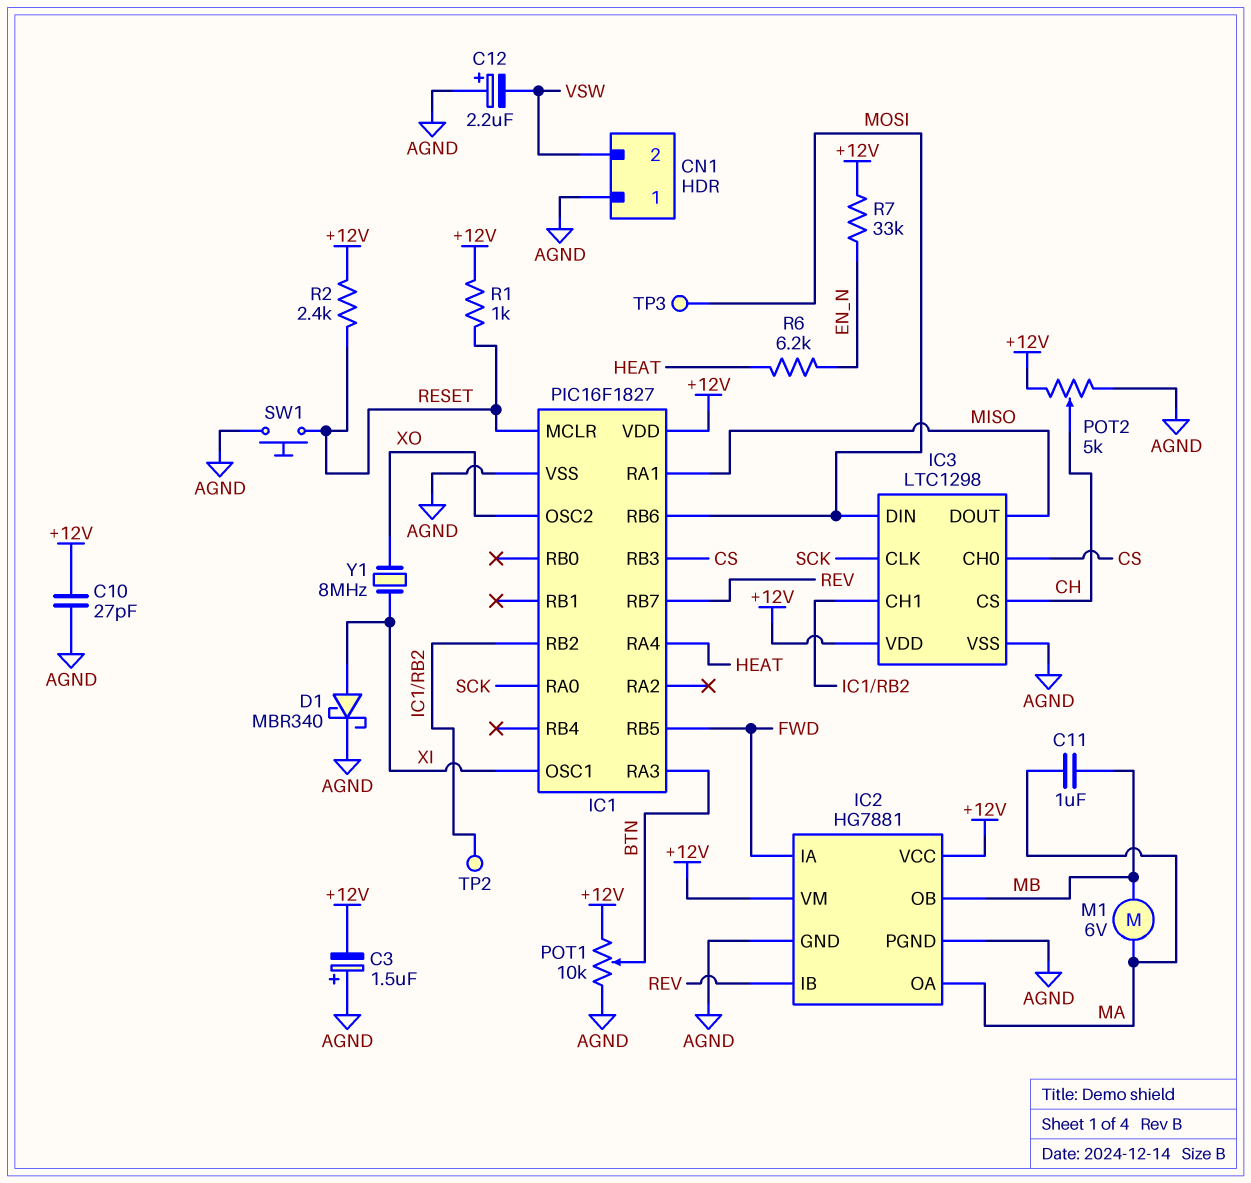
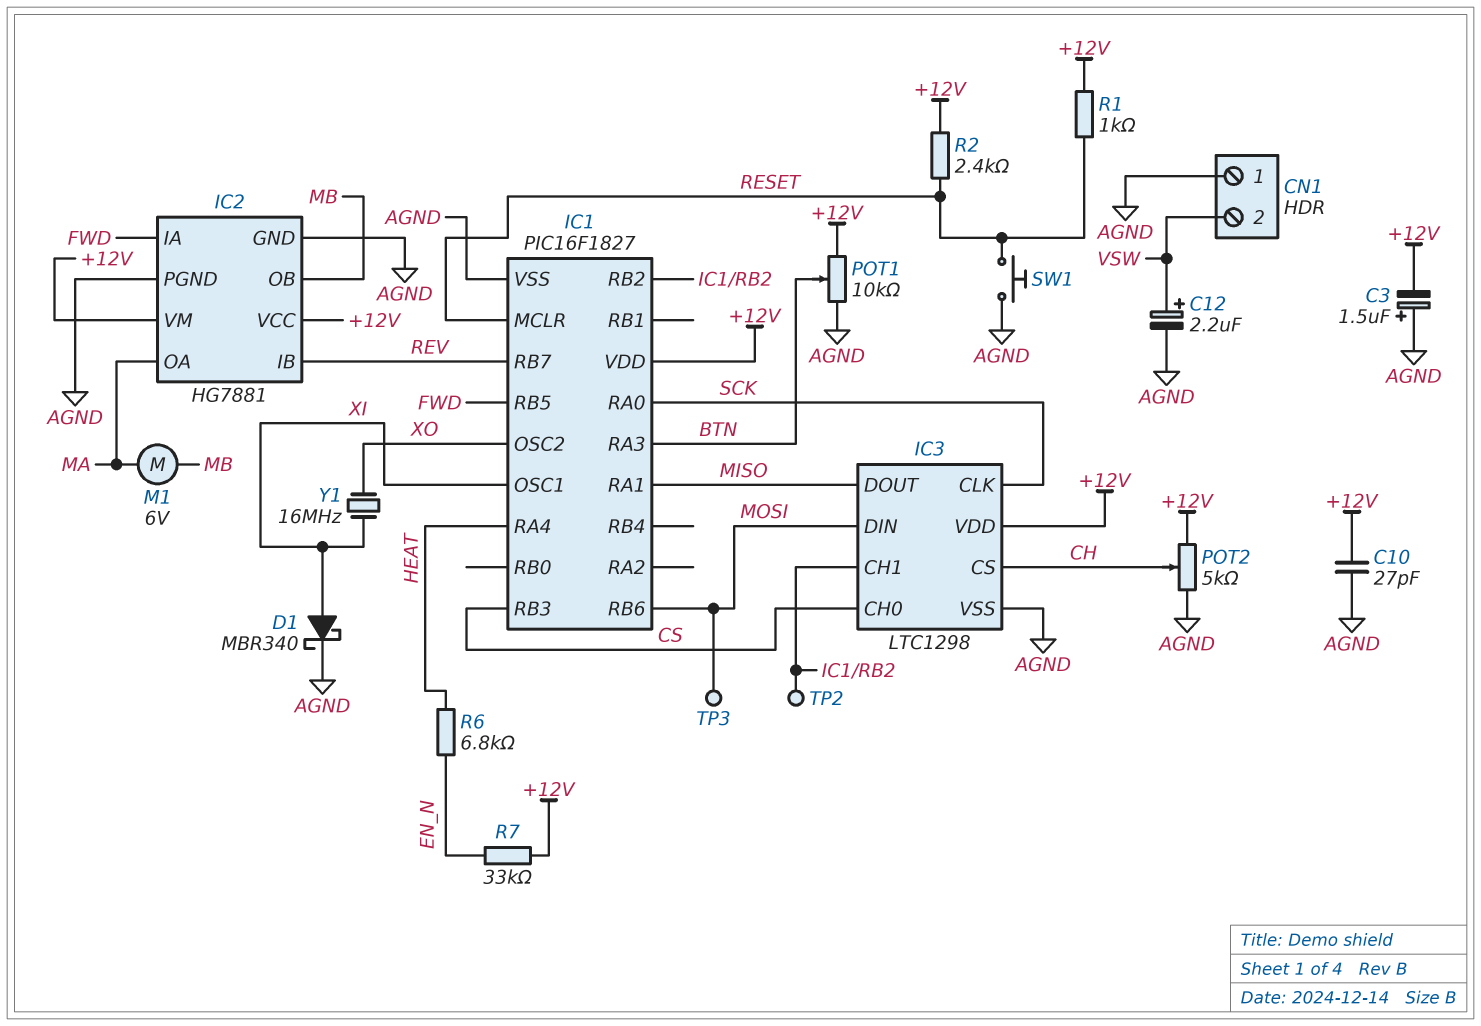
C11: 1uF (MA, MB) -> none
C12: 2.2uF (plus AGND, minus VSW) -> 2.2uF (plus VSW, minus AGND)
R6: 6.2k (EN_N, HEAT) -> 6.8k (EN_N, HEAT)
Y1: 8MHz (XI, XO) -> 16MHz (XI, XO)

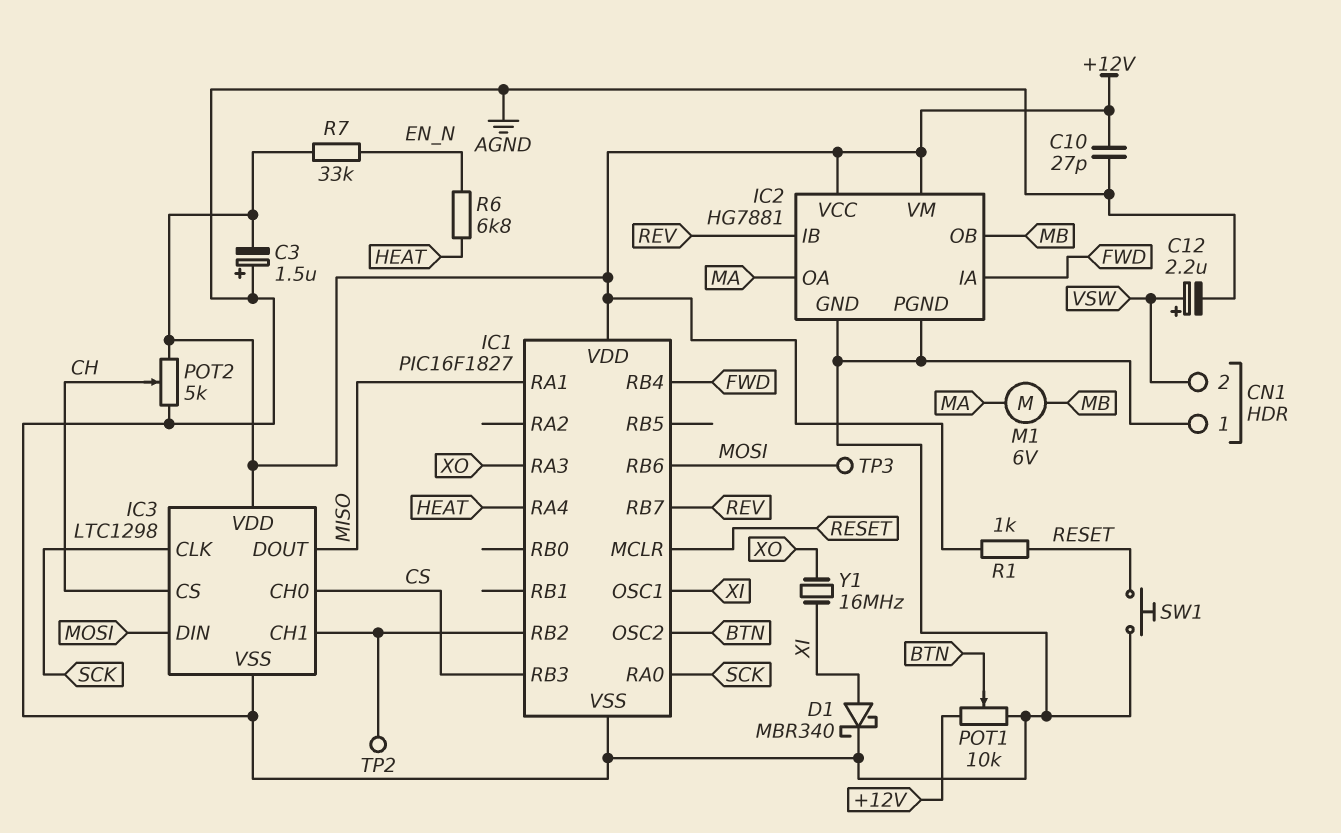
IC1 pin OSC2: XO -> BTN
IC1 pin RA3: BTN -> XO
IC1 pin RB4: none -> FWD
IC1 pin RB5: FWD -> none
R2: 2.4k (+12V, RESET) -> none

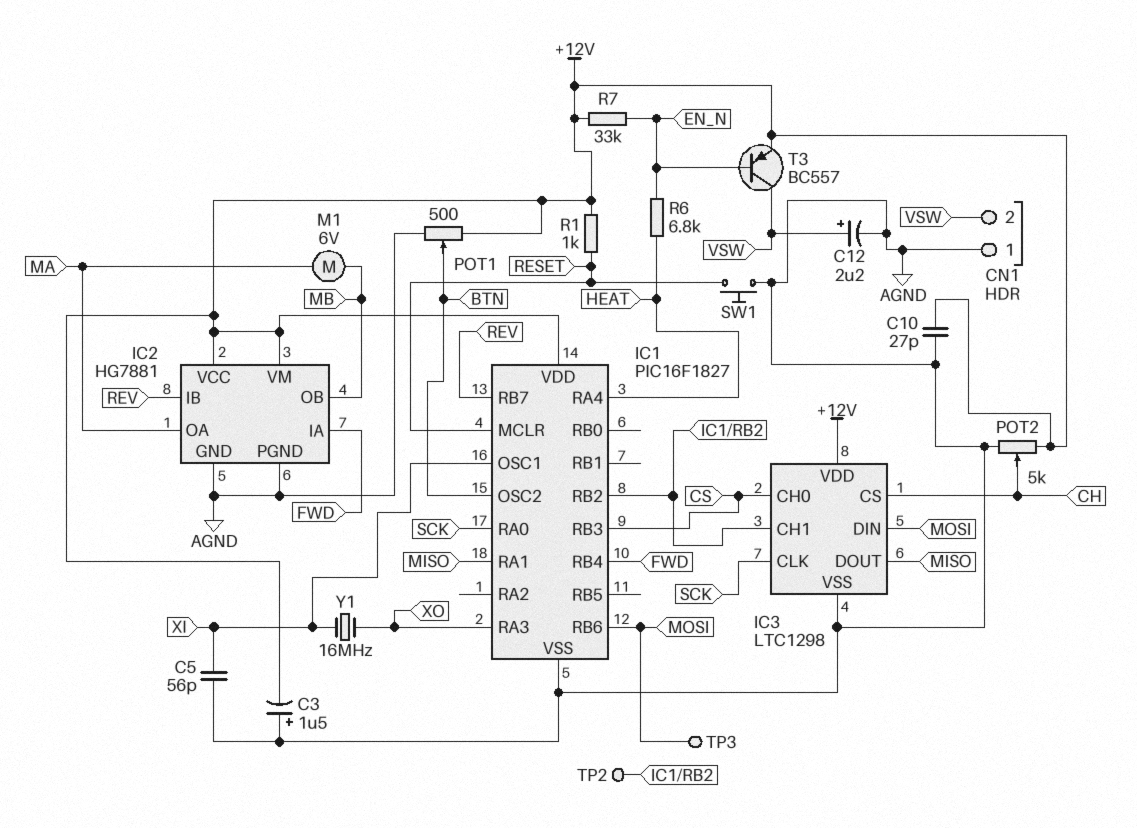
C5: none -> 56pF (AGND, XI)
D1: schottky MBR340 (A XI, K AGND) -> none
POT1: 10k (+12V, AGND, wiper BTN) -> 500 (+12V, AGND, wiper BTN)
T3: none -> PNP BC557 (B EN_N, C VSW, E +12V)

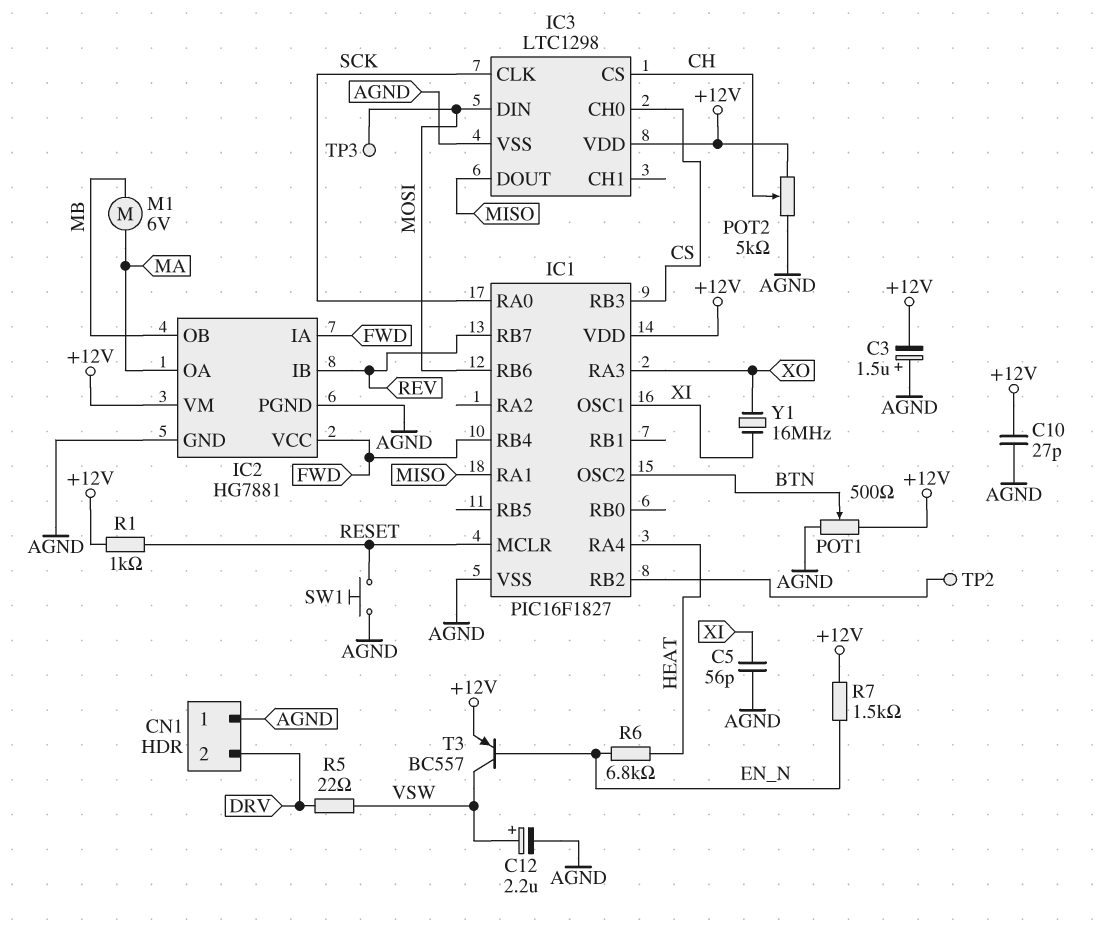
CN1 pin 2: VSW -> DRV
IC2 pin VCC: +12V -> FWD
IC3 pin CH1: IC1/RB2 -> none
R5: none -> 22 (DRV, VSW)
R7: 33k (+12V, EN_N) -> 1.5k (+12V, EN_N)

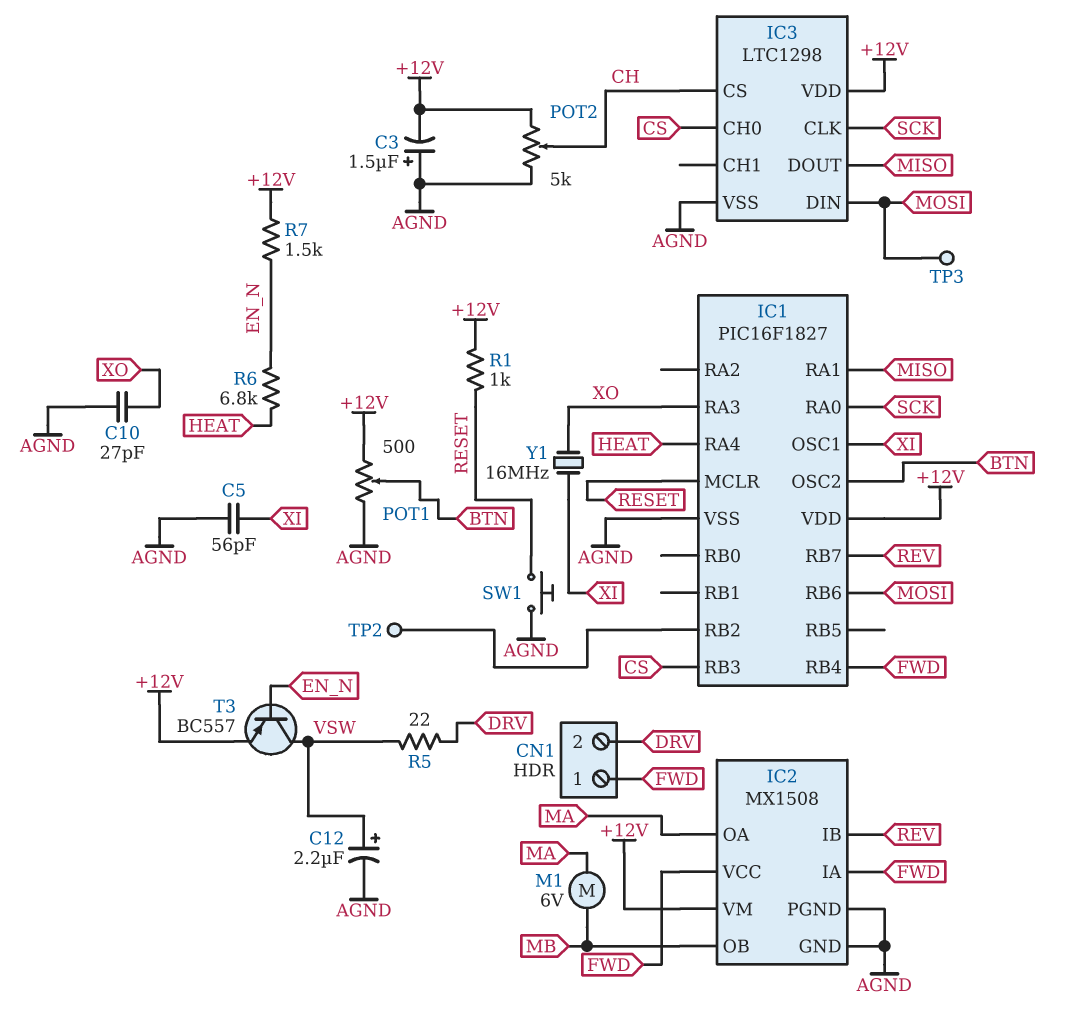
C10: 27pF (+12V, AGND) -> 27pF (AGND, XO)
CN1 pin 1: AGND -> FWD
IC2: HG7881 -> MX1508

